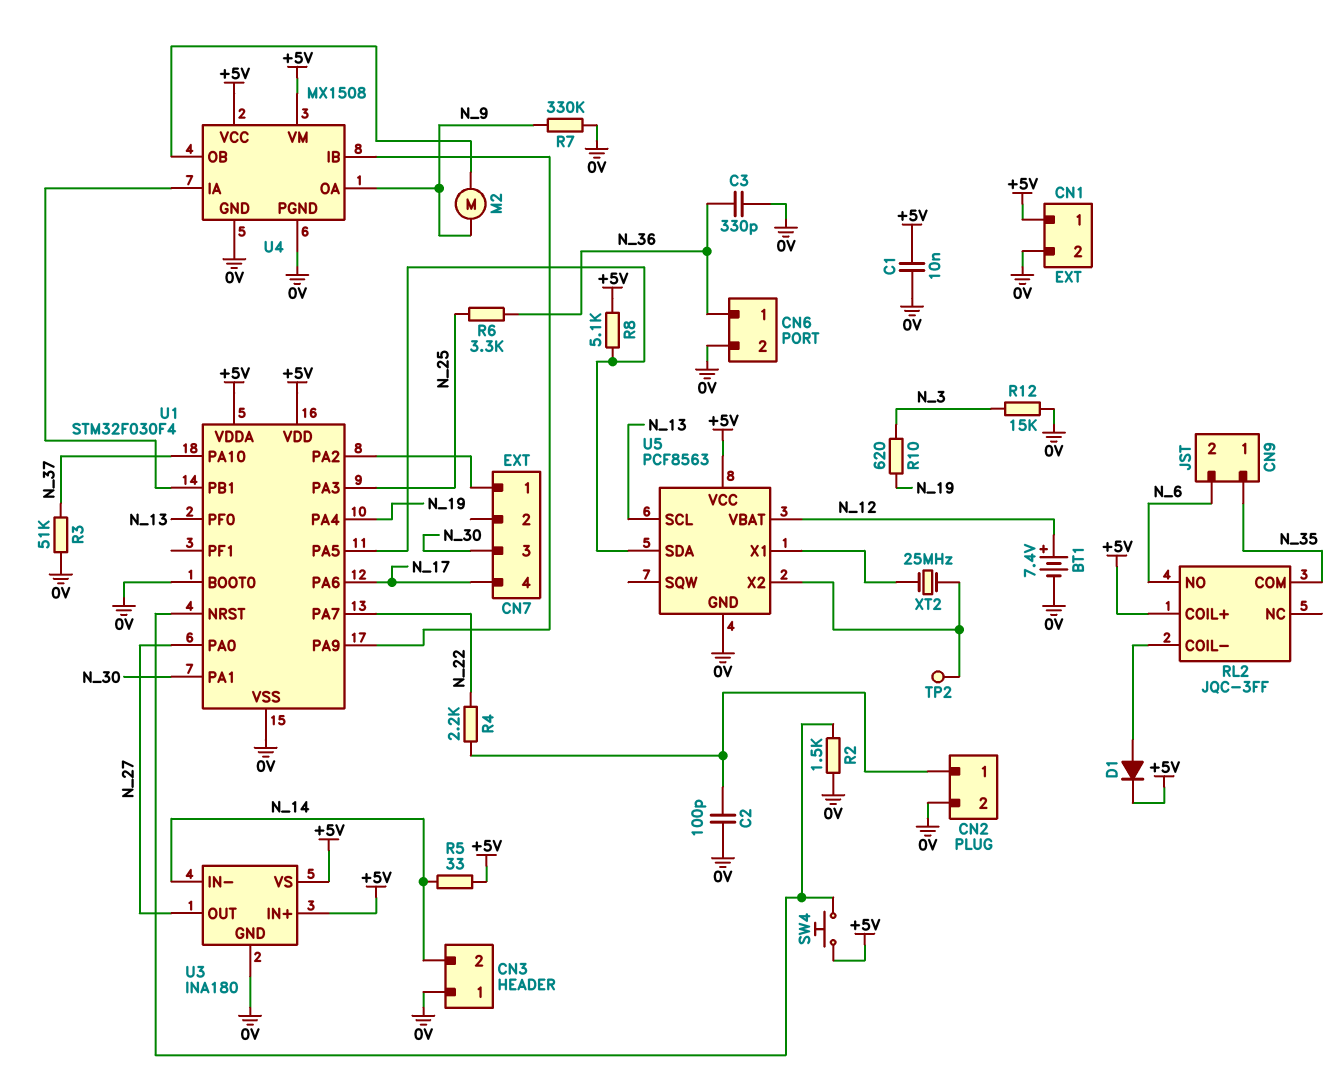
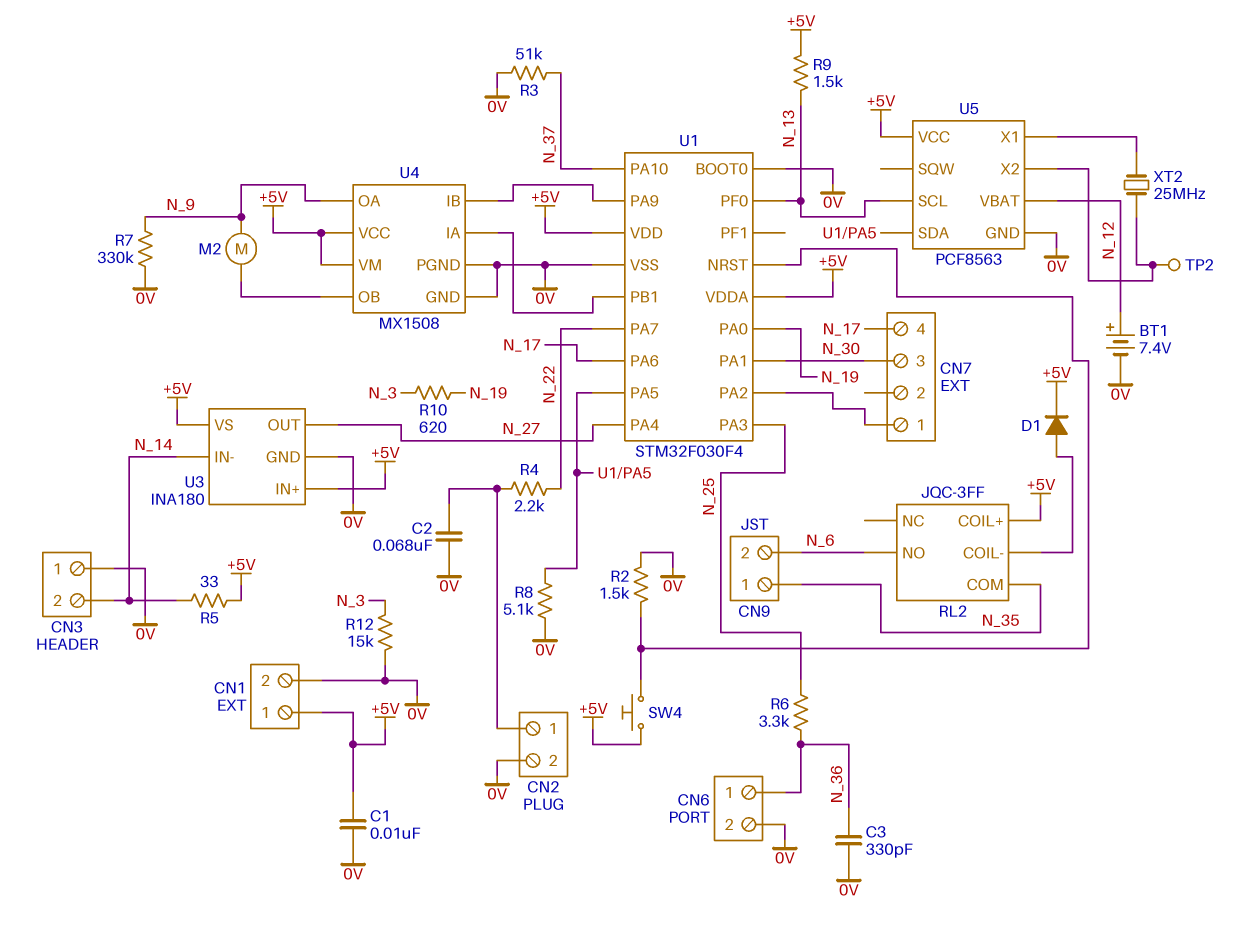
C2: 100pF (0V, CN2/1) -> 68nF (0V, CN2/1)
R8: 5.1k (+5V, U1/PA5) -> 5.1k (0V, U1/PA5)
R9: none -> 1.5k (+5V, N_13)
U1 pin PA0: N_27 -> N_19
U1 pin PA4: N_19 -> N_27

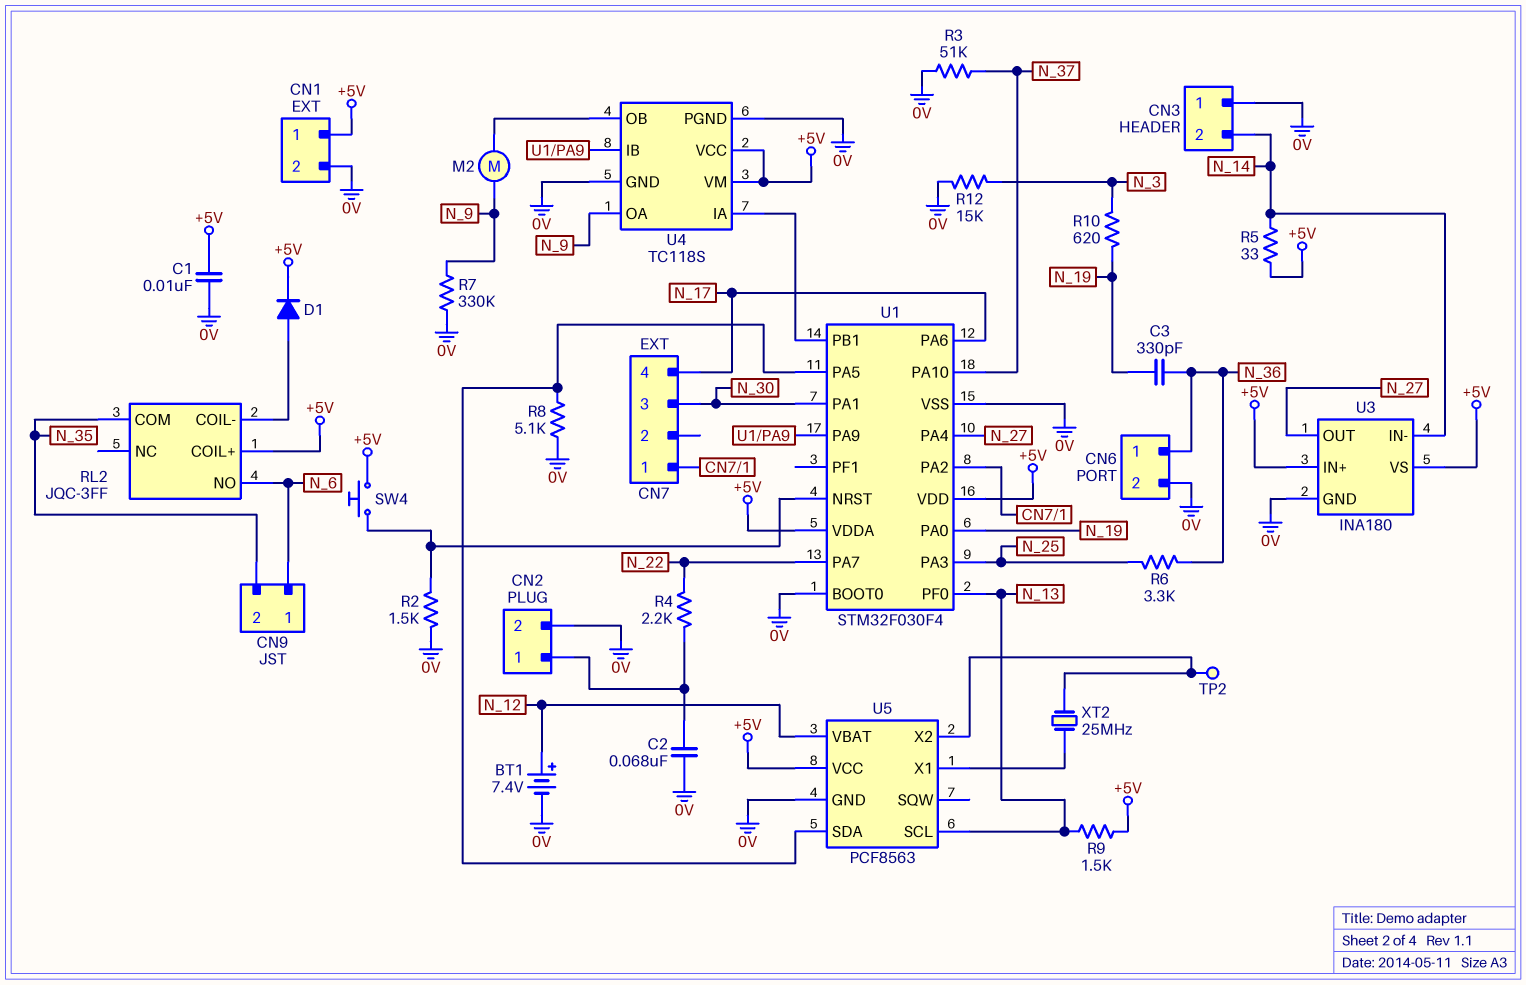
C3: 330pF (0V, N_36) -> 330pF (N_19, N_36)
CN9 pin 1: N_35 -> N_6
CN9 pin 2: N_6 -> N_35
U4: MX1508 -> TC118S

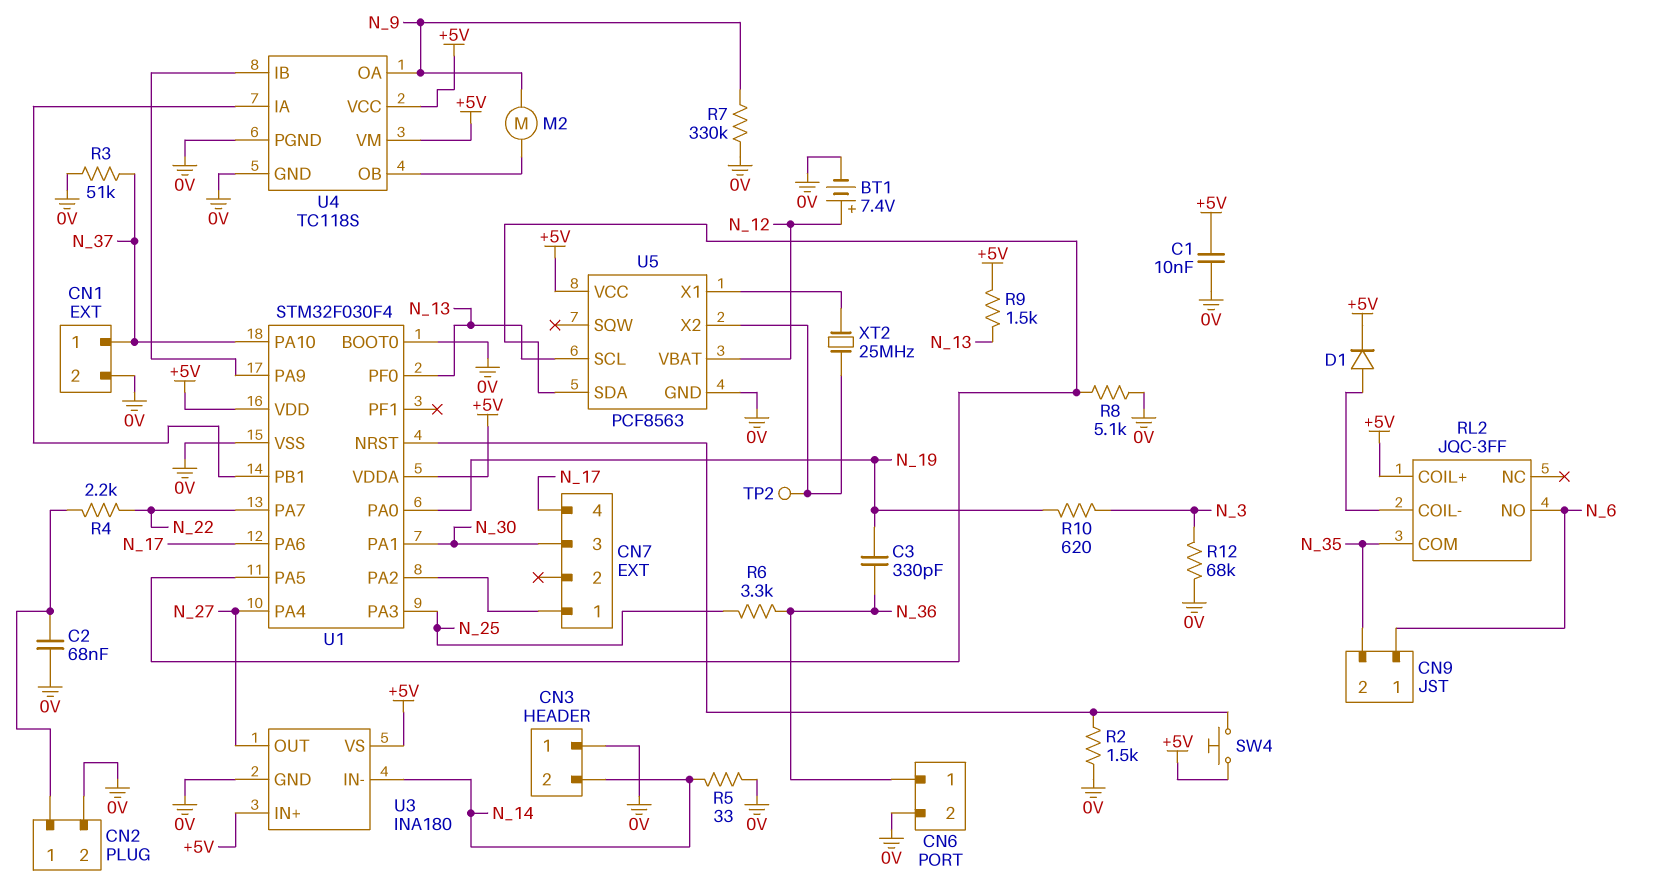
CN1 pin 1: +5V -> N_37
R5: 33 (+5V, N_14) -> 33 (0V, N_14)
R12: 15k (0V, N_3) -> 68k (0V, N_3)

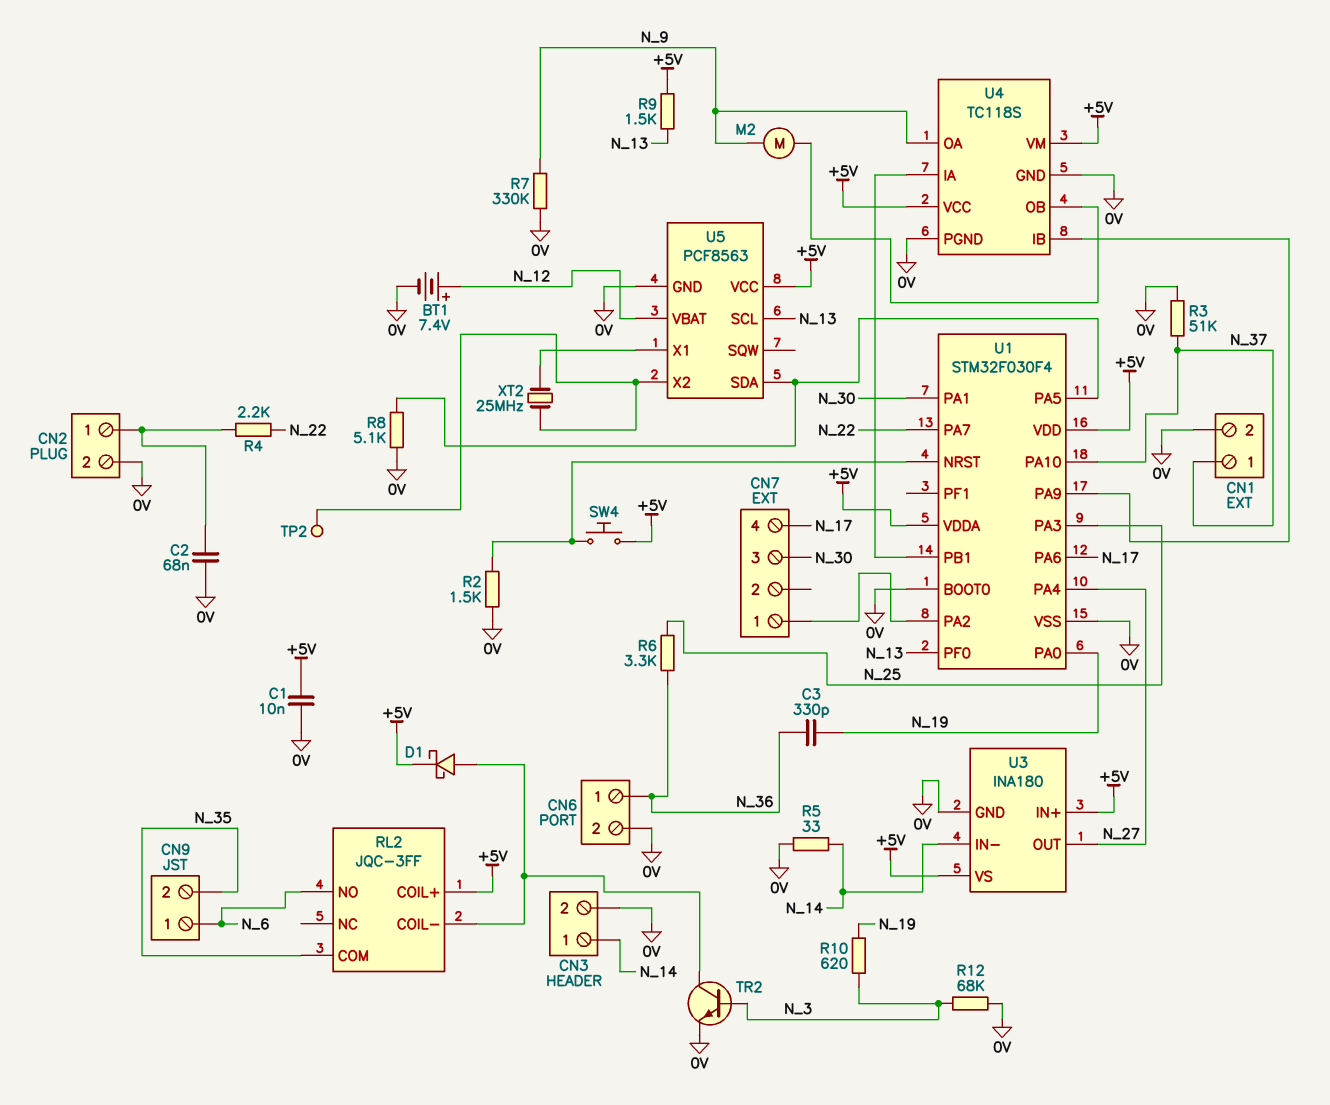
CN3 pin 1: 0V -> N_14
CN3 pin 2: N_14 -> 0V
D1: diode (A RL2/COIL-, K +5V) -> schottky (A RL2/COIL-, K +5V)
TR2: none -> NPN (B N_3, C RL2/COIL-, E 0V)

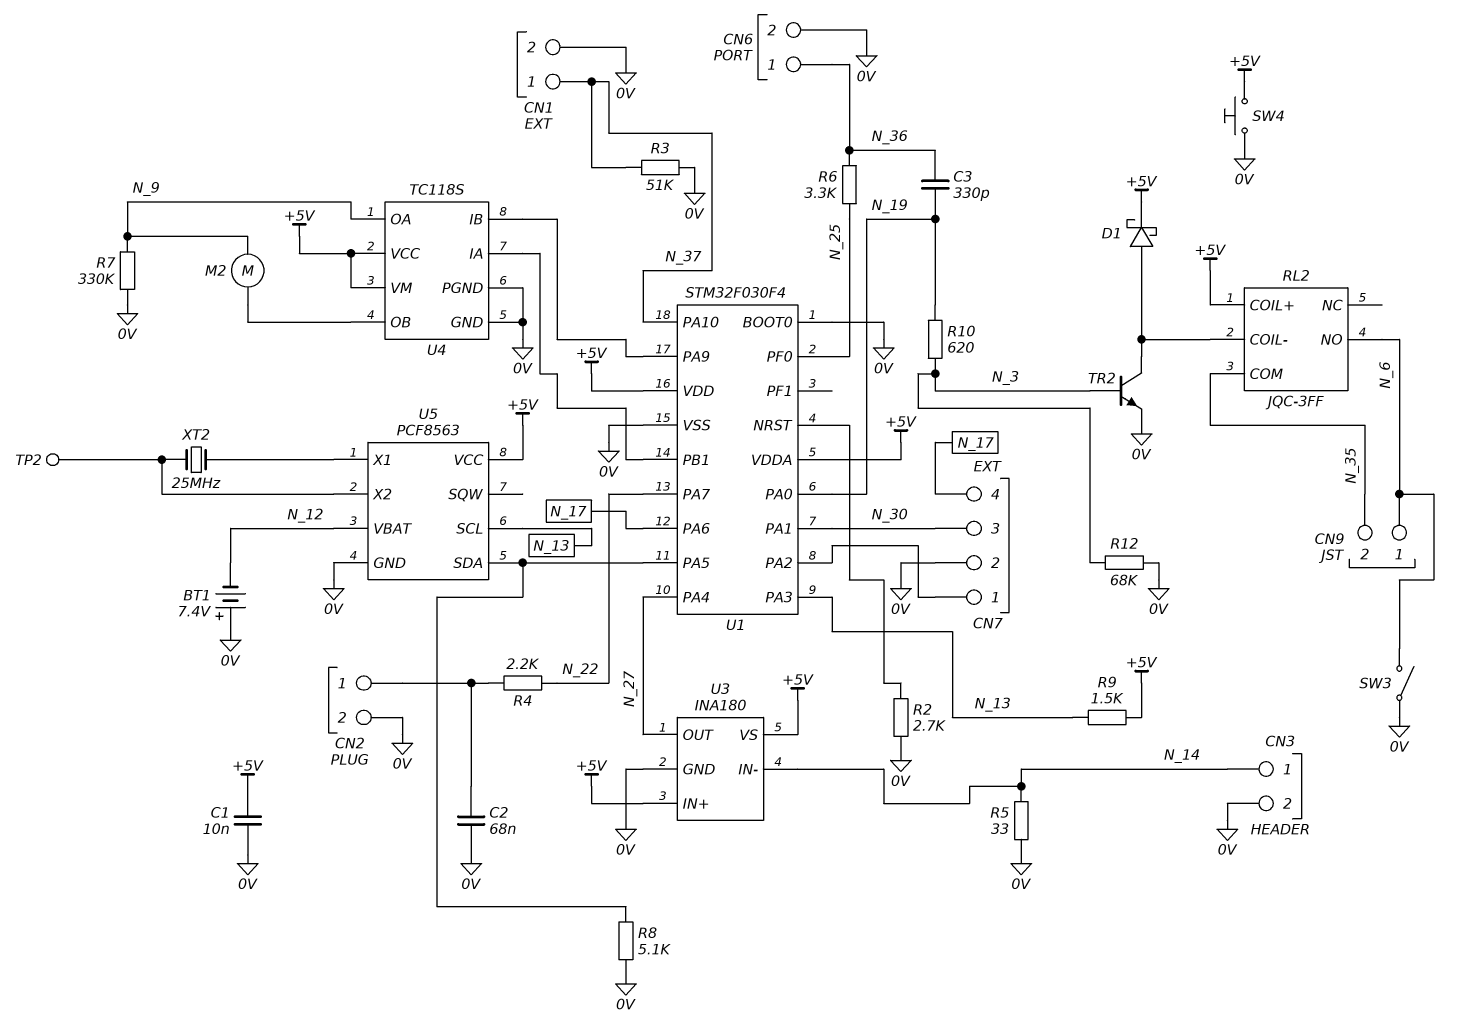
BT1: 7.4V (plus N_12, minus 0V) -> 7.4V (plus 0V, minus N_12)
CN7 pin 2: none -> 0V
R2: 1.5k (0V, U1/NRST) -> 2.7k (0V, U1/NRST)
SW3: none -> switch (0V, N_6)
SW4: button (+5V, U1/NRST) -> button (+5V, 0V)
U1 pin PA3: N_25 -> N_13
U1 pin PF0: N_13 -> N_25

